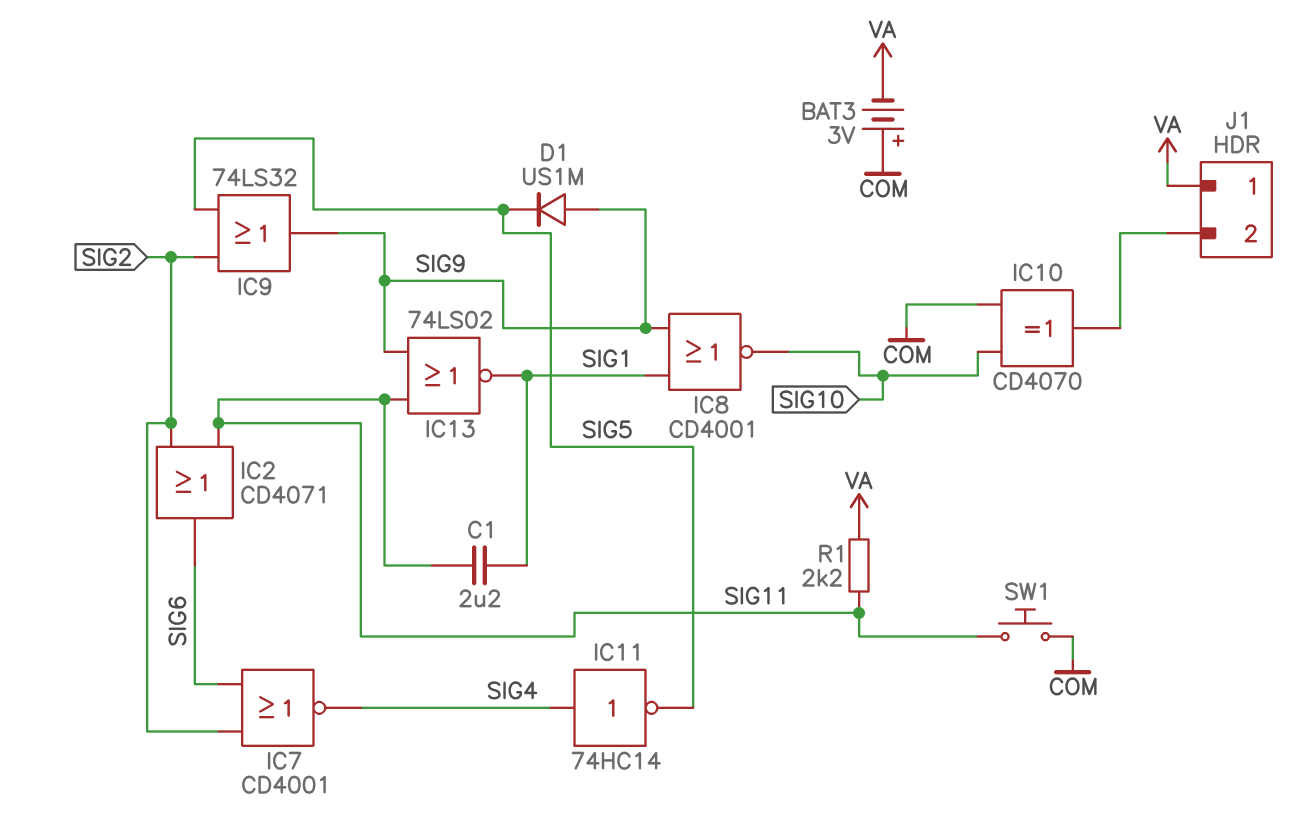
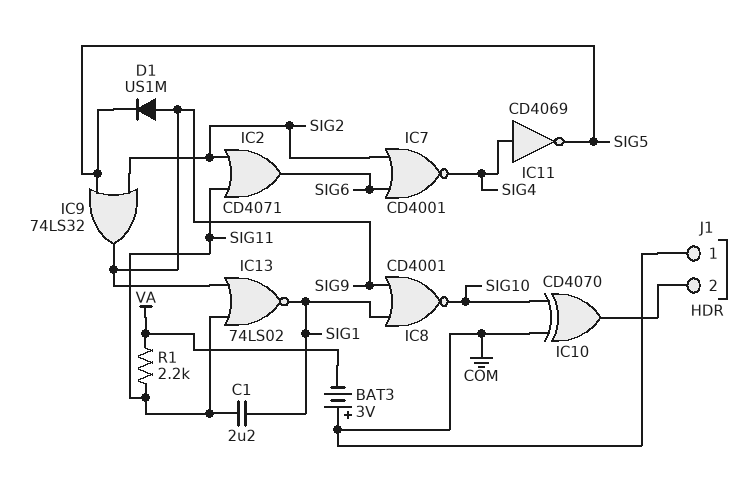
IC11: NOT 74HC14 (in SIG4, out SIG5) -> NOT CD4069 (in SIG4, out SIG5)
J1 pin 1: VA -> COM
SW1: button (COM, SIG11) -> none

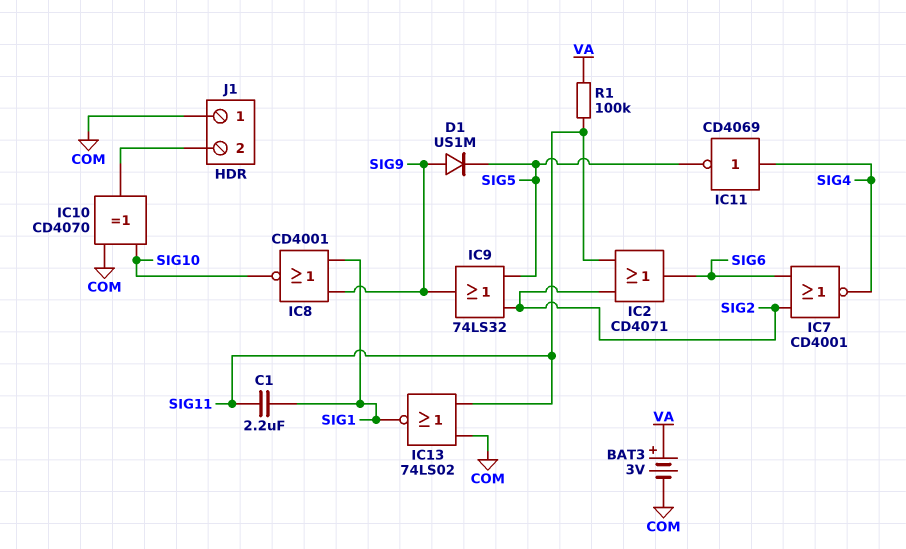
BAT3: 3V (plus COM, minus VA) -> 3V (plus VA, minus COM)
IC13: NOR 74LS02 (in SIG9, in SIG11, out SIG1) -> NOR 74LS02 (in COM, in SIG11, out SIG1)
R1: 2.2k (SIG11, VA) -> 100k (SIG11, VA)

